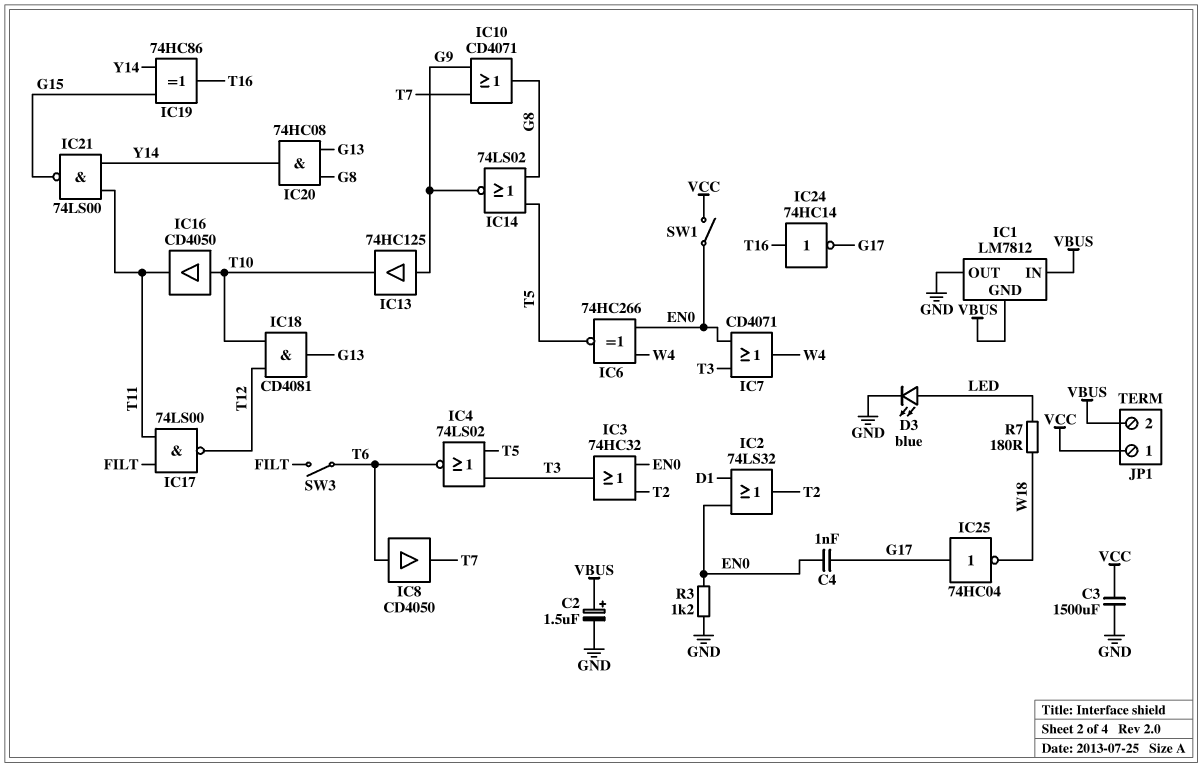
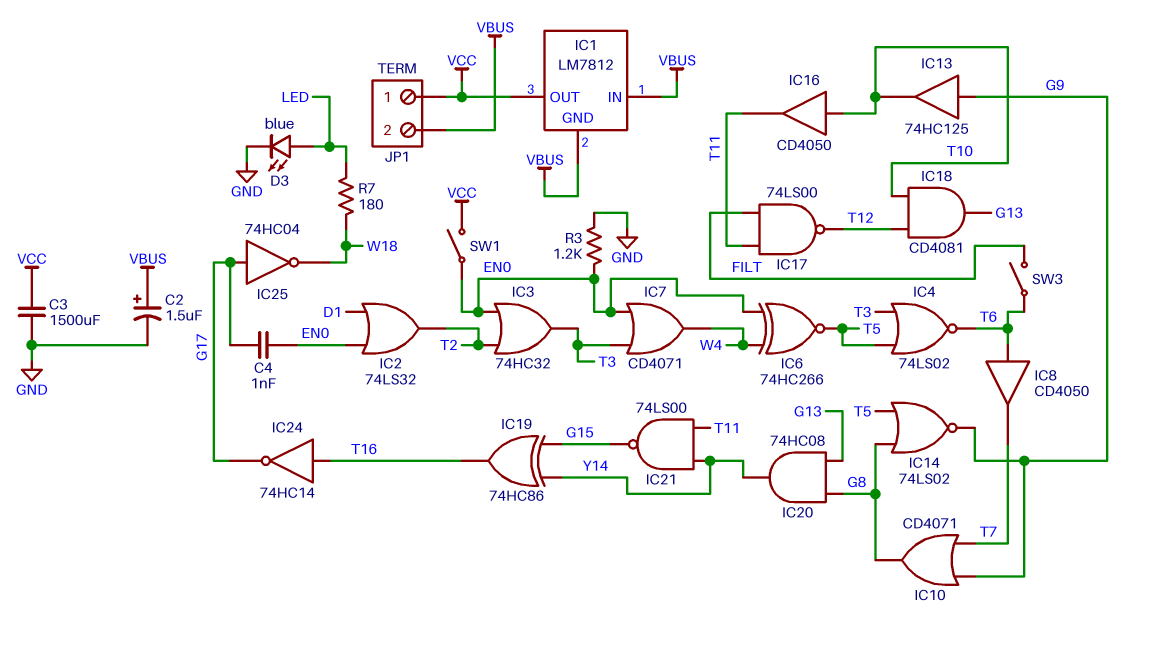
IC1 pin OUT: GND -> VCC

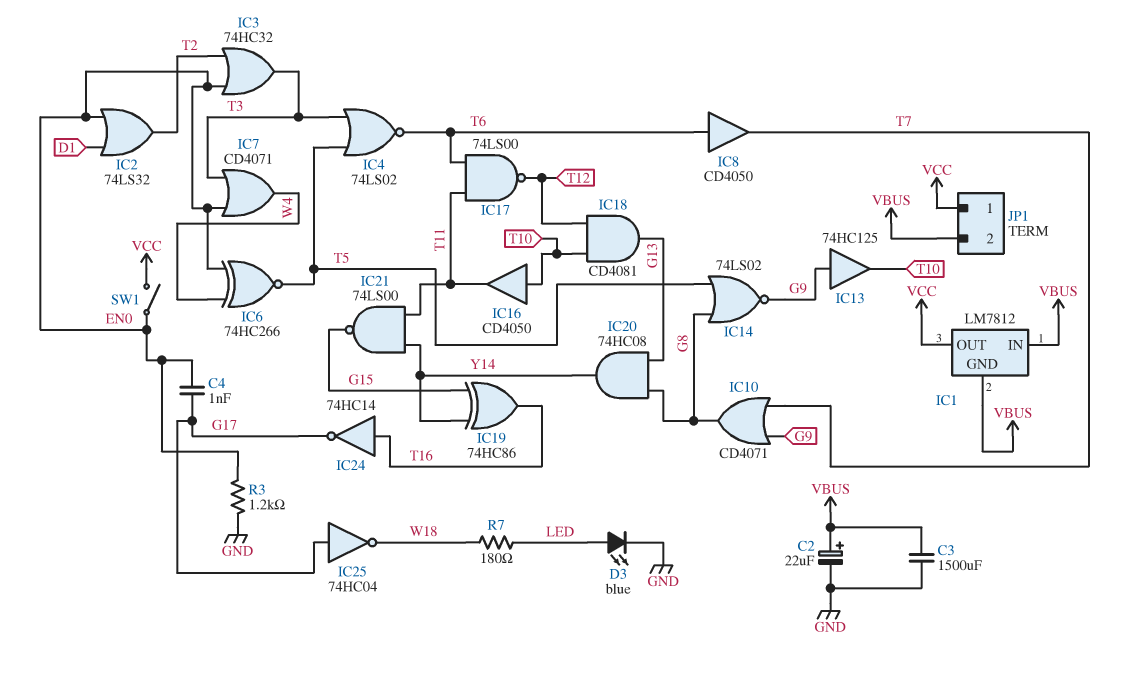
C2: 1.5uF (plus VBUS, minus GND) -> 22uF (plus VBUS, minus GND)
C3: 1500uF (GND, VCC) -> 1500uF (GND, VBUS)
IC17: NAND 74LS00 (in FILT, in T11, out T12) -> NAND 74LS00 (in T6, in T11, out T12)
SW3: switch (FILT, T6) -> none

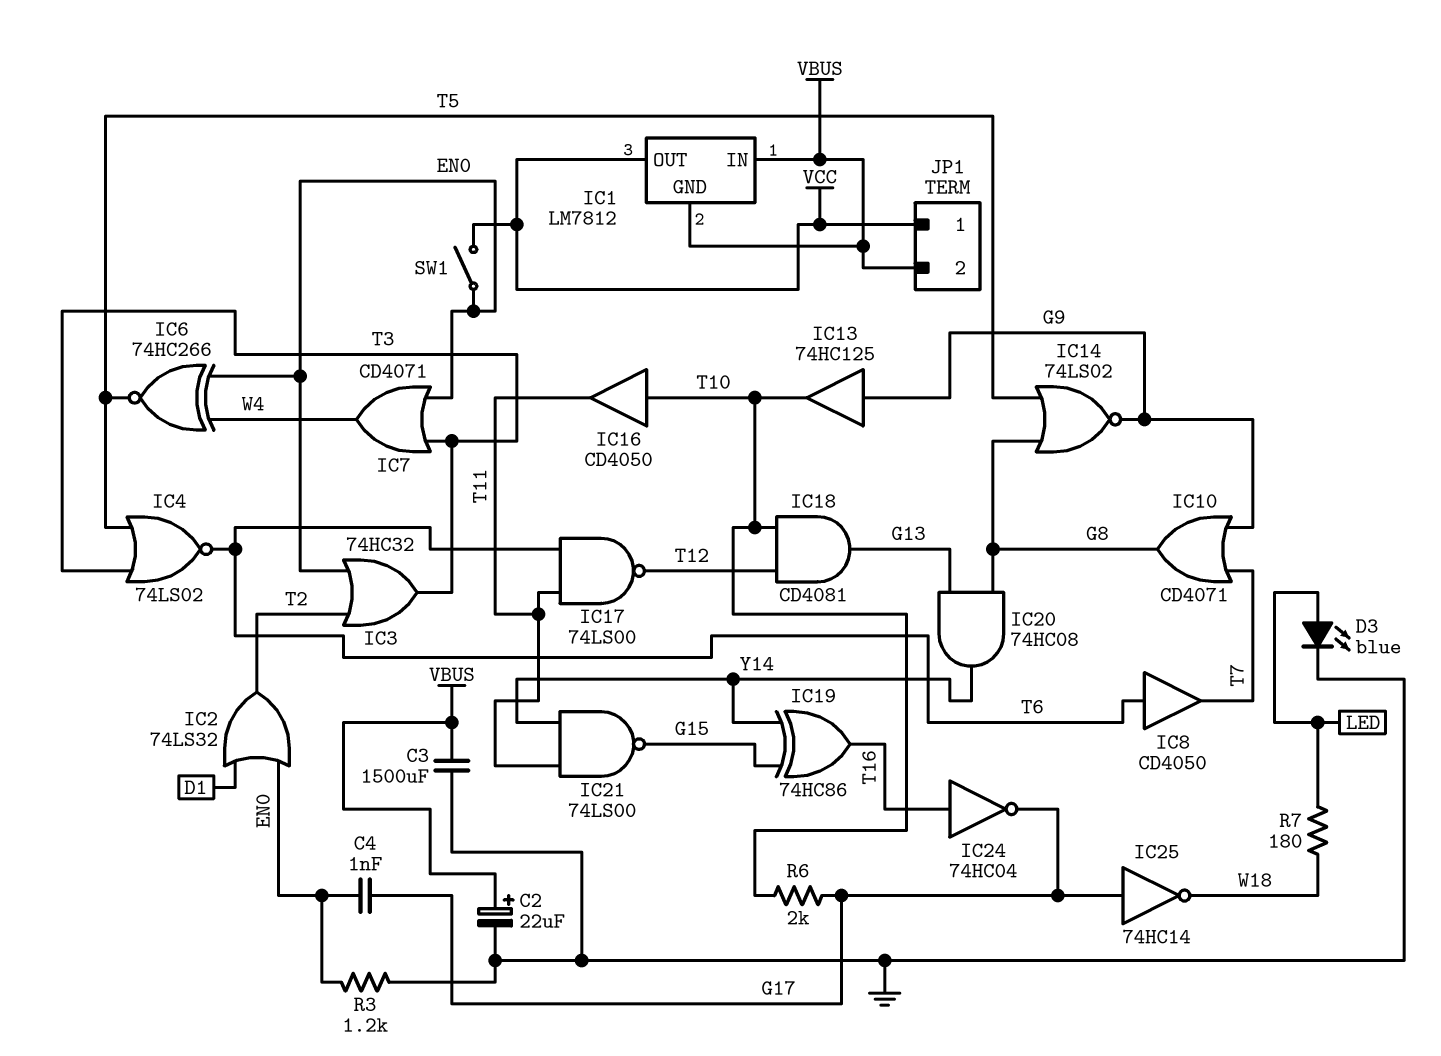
IC24: NOT 74HC14 (in T16, out G17) -> NOT 74HC04 (in T16, out G17)
IC25: NOT 74HC04 (in G17, out W18) -> NOT 74HC14 (in G17, out W18)
R6: none -> 2k (G17, T10)

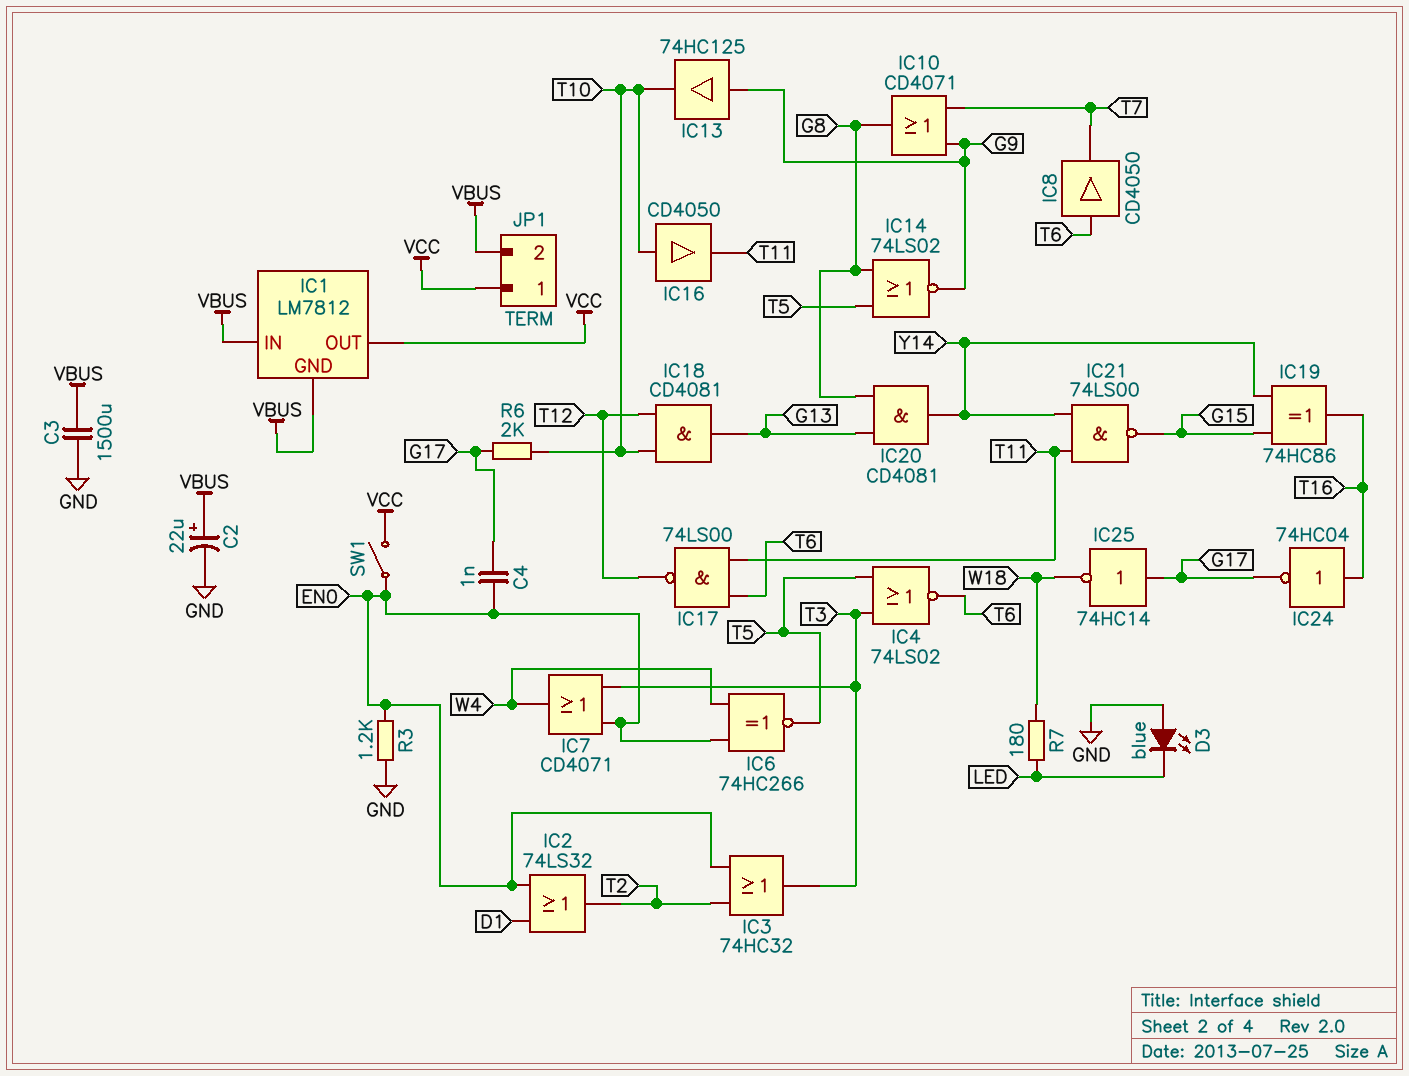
D3: LED blue (A LED, K GND) -> LED blue (A GND, K LED)
IC20: AND 74HC08 (in G8, in G13, out Y14) -> AND CD4081 (in G8, in G13, out Y14)

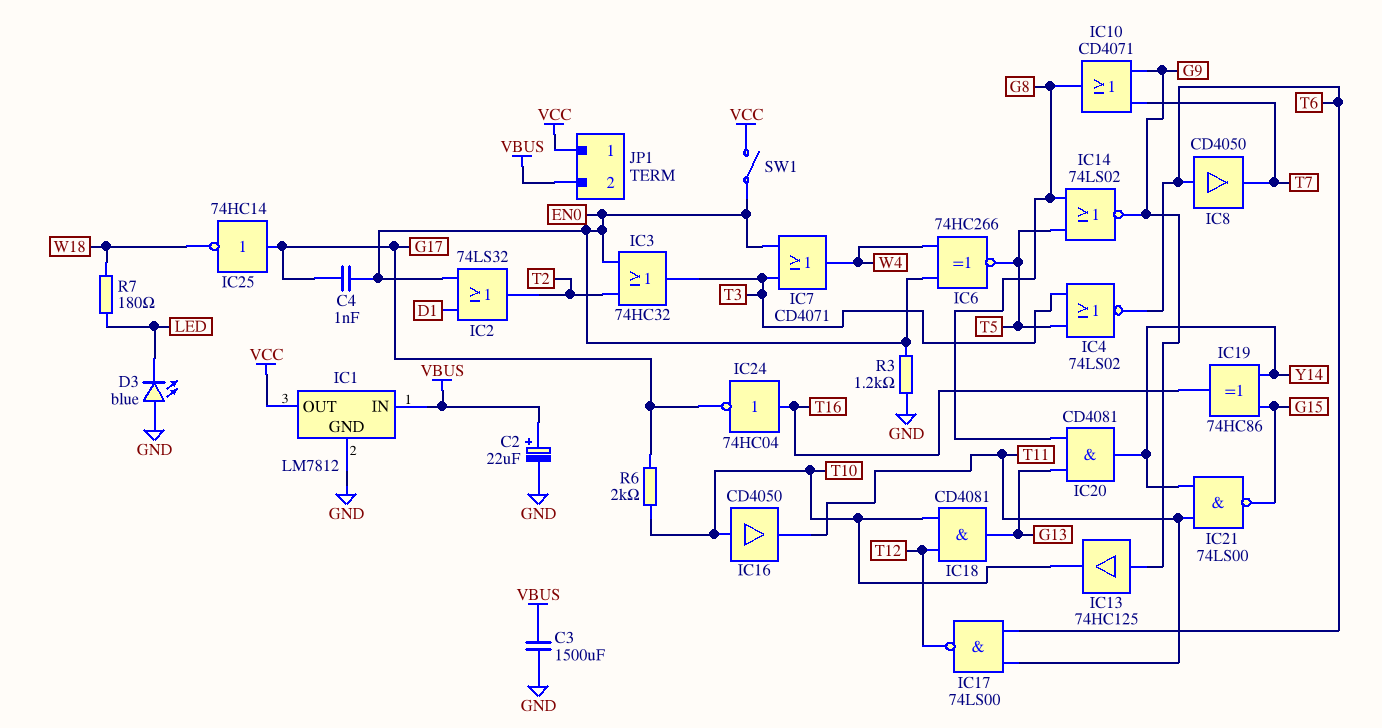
IC1 pin GND: VBUS -> GND

